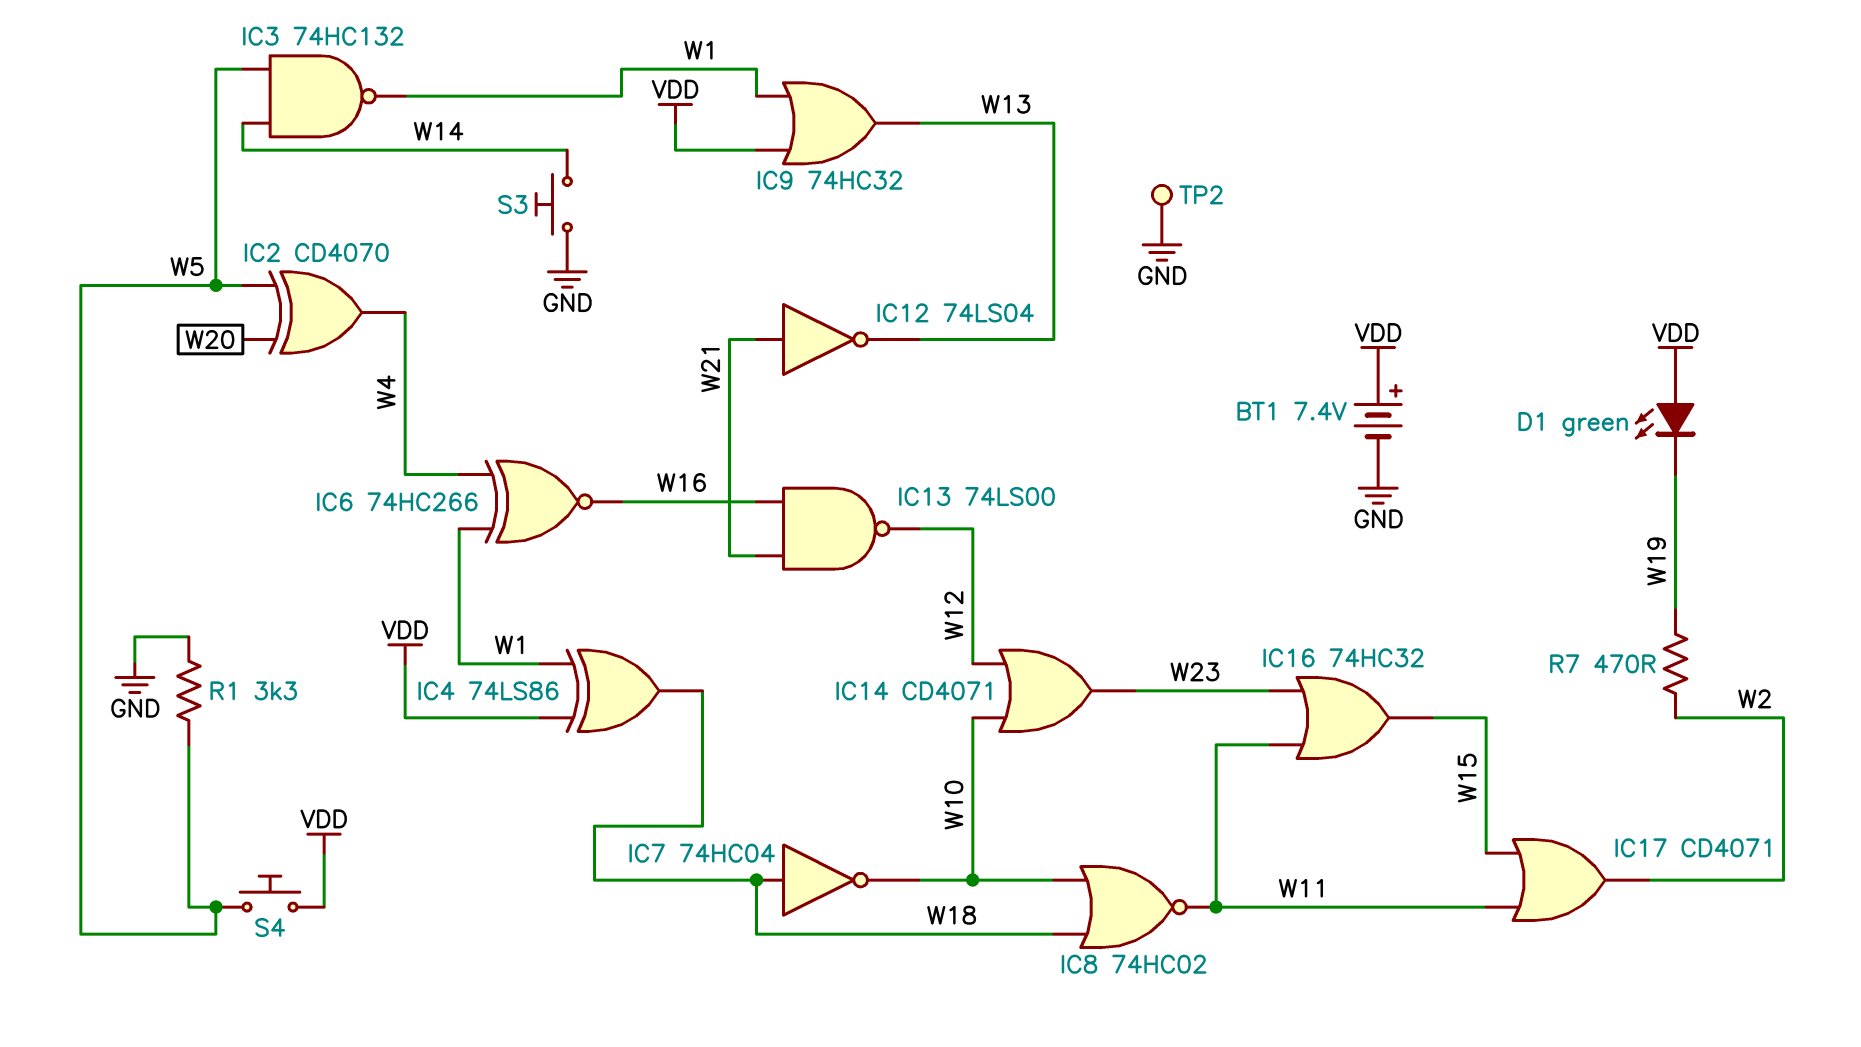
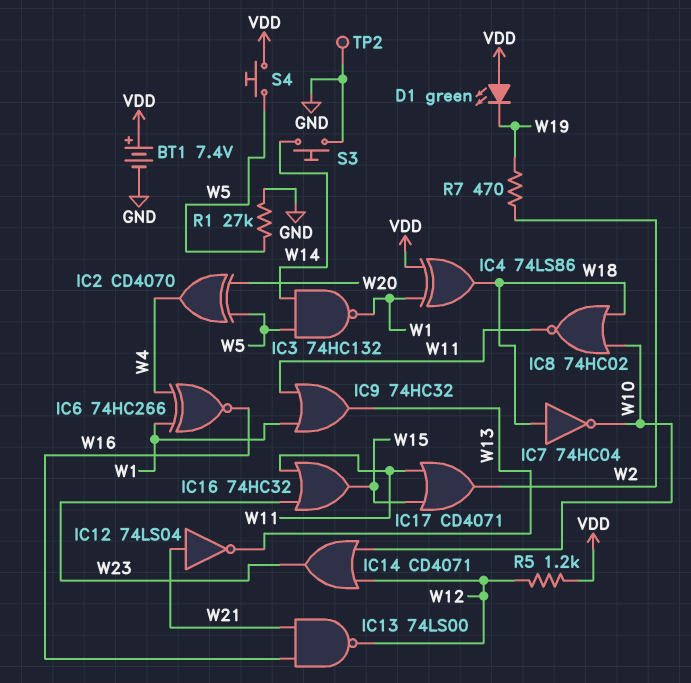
IC9: OR 74HC32 (in VDD, in W1, out W13) -> OR 74HC32 (in W1, in W11, out W13)
R1: 3.3k (GND, W5) -> 27k (GND, W5)
R5: none -> 1.2k (VDD, W12)

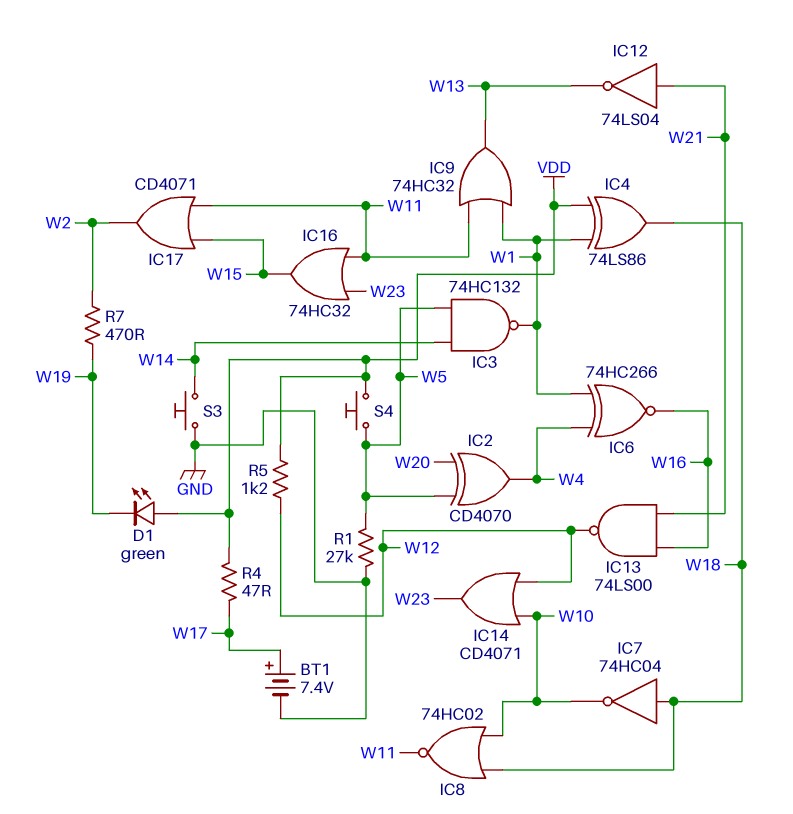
BT1: 7.4V (plus VDD, minus GND) -> 7.4V (plus W17, minus GND)
R4: none -> 47 (VDD, W17)
TP2: test point (GND) -> none

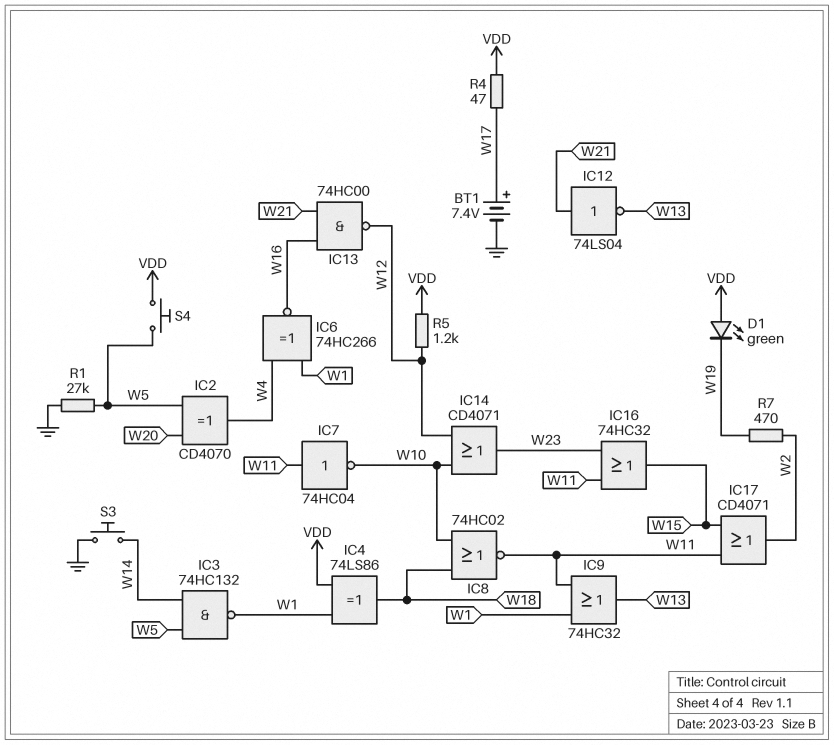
IC7: NOT 74HC04 (in W18, out W10) -> NOT 74HC04 (in W11, out W10)
IC13: NAND 74LS00 (in W16, in W21, out W12) -> NAND 74HC00 (in W16, in W21, out W12)

